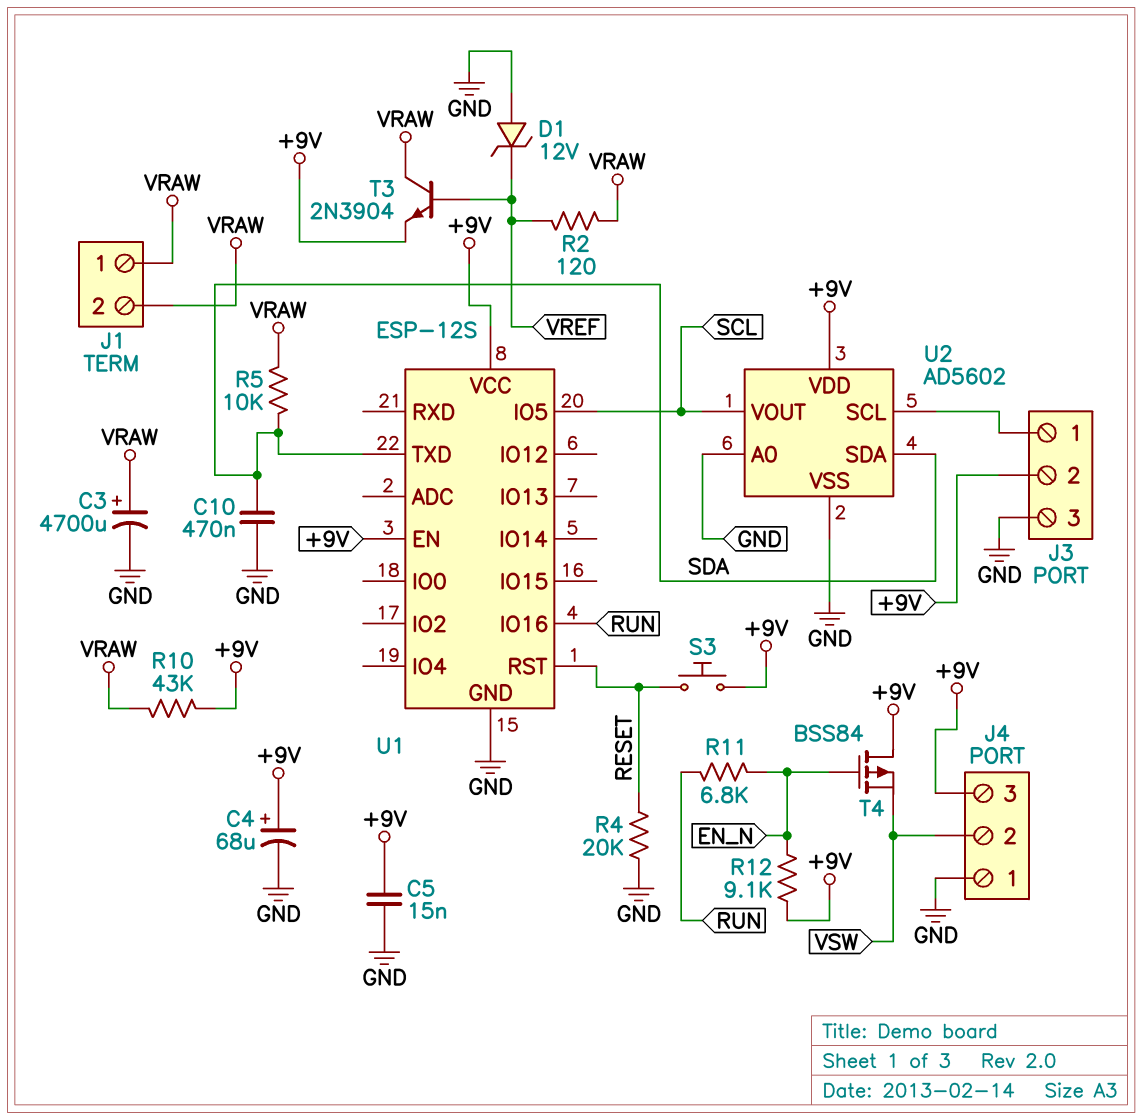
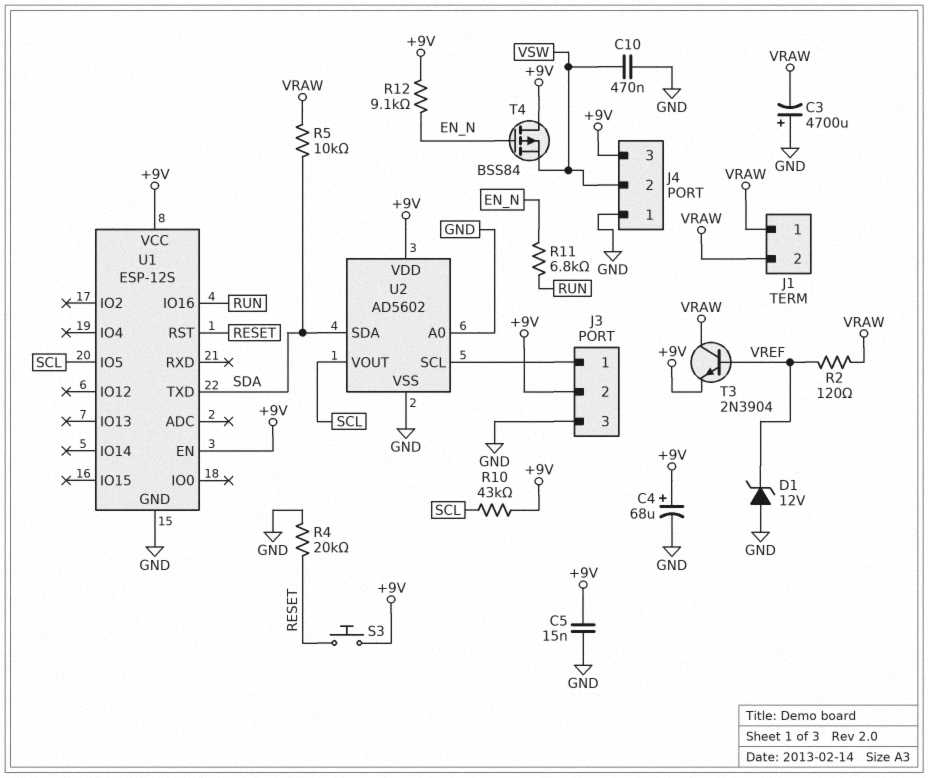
C3: 4700uF (plus VRAW, minus GND) -> 4700uF (plus GND, minus VRAW)
C10: 470nF (GND, SDA) -> 470nF (GND, VSW)
R10: 43k (+9V, VRAW) -> 43k (+9V, SCL)

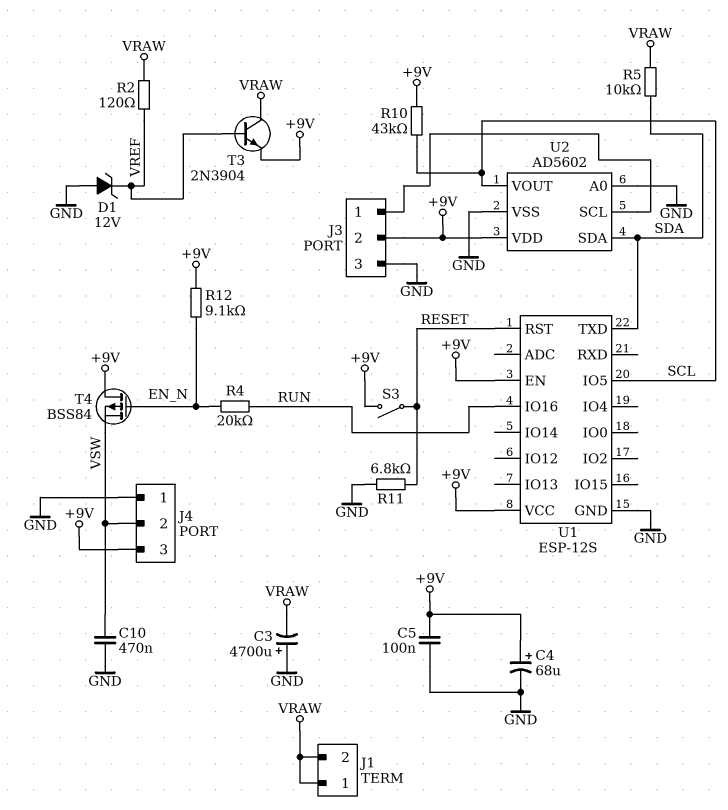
C5: 15nF (+9V, GND) -> 100nF (+9V, GND)
R4: 20k (GND, RESET) -> 20k (EN_N, RUN)
R11: 6.8k (EN_N, RUN) -> 6.8k (GND, RESET)
S3: button (+9V, RESET) -> switch (+9V, RESET)

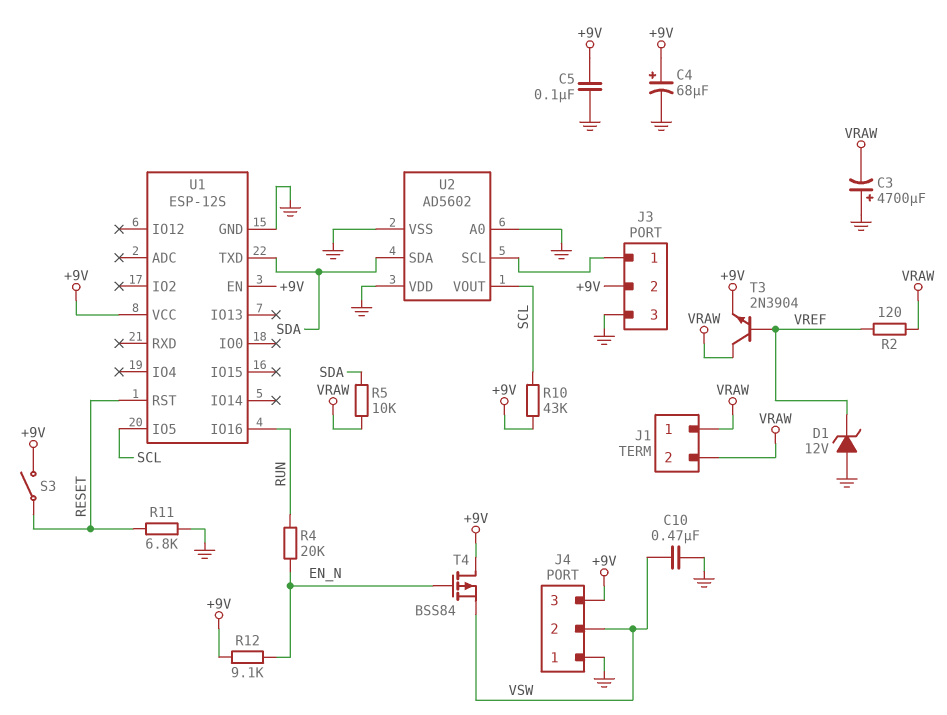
U2 pin VDD: +9V -> GND

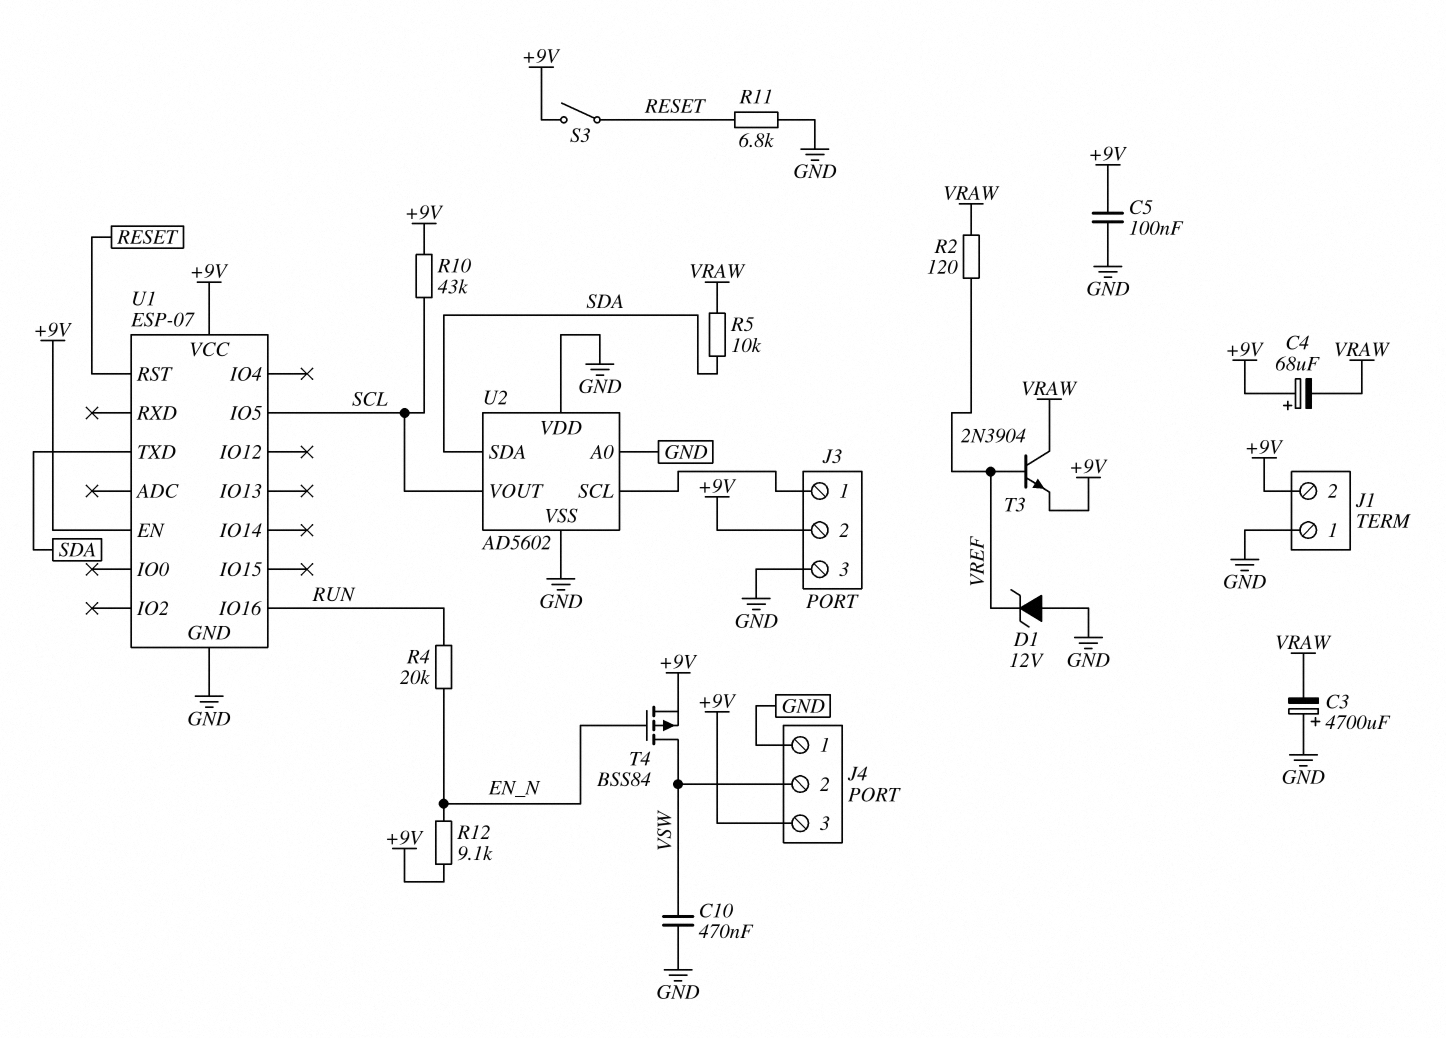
C4: 68uF (plus +9V, minus GND) -> 68uF (plus +9V, minus VRAW)
J1 pin 1: VRAW -> GND
J1 pin 2: VRAW -> +9V
T4: PMOS BSS84 (G EN_N, D +9V, S VSW) -> PMOS BSS84 (G EN_N, D VSW, S +9V)
U1: ESP-12S -> ESP-07

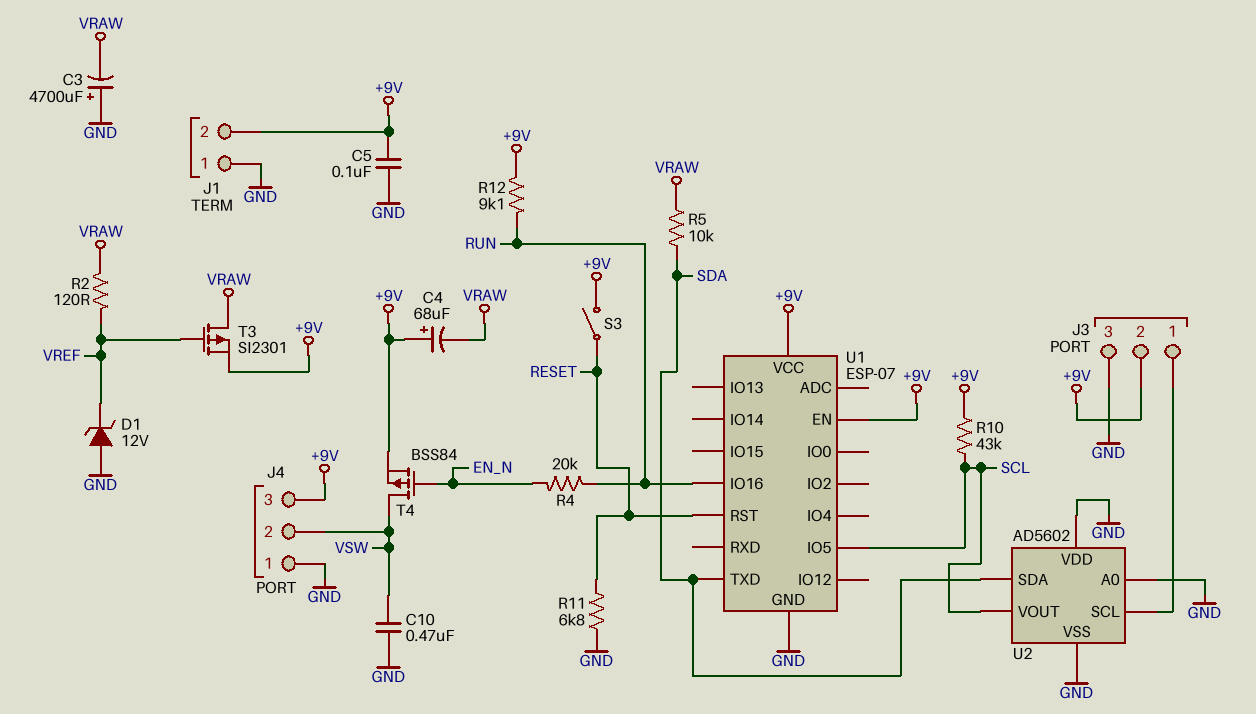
R12: 9.1k (+9V, EN_N) -> 9.1k (+9V, RUN)
T3: NPN 2N3904 (B VREF, C VRAW, E +9V) -> PMOS SI2301 (G VREF, D VRAW, S +9V)

